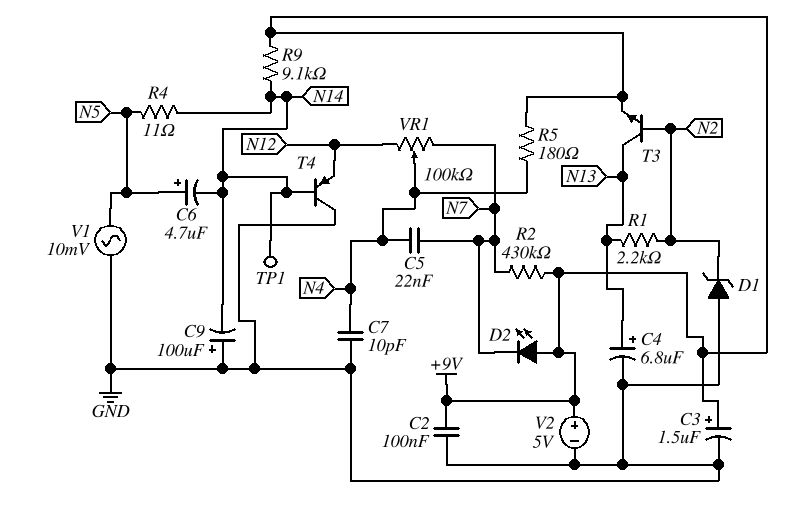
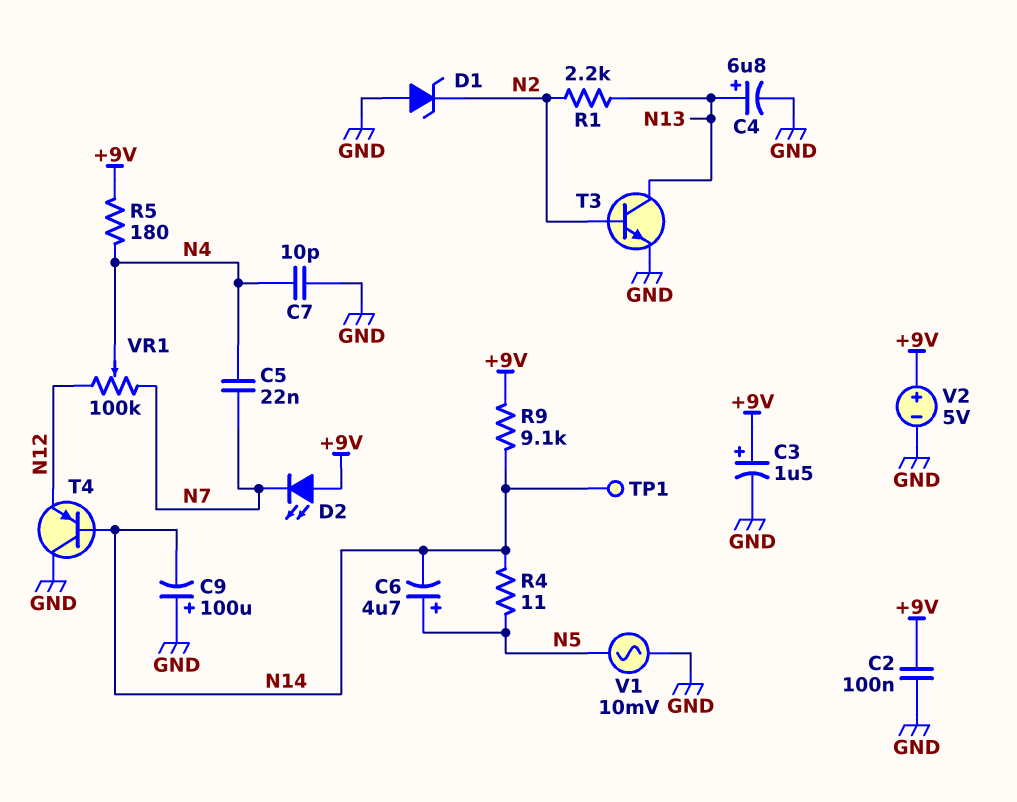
R2: 430k (+9V, N7) -> none
T3: NPN (B N2, C N13, E +9V) -> NPN (B N2, C N13, E GND)

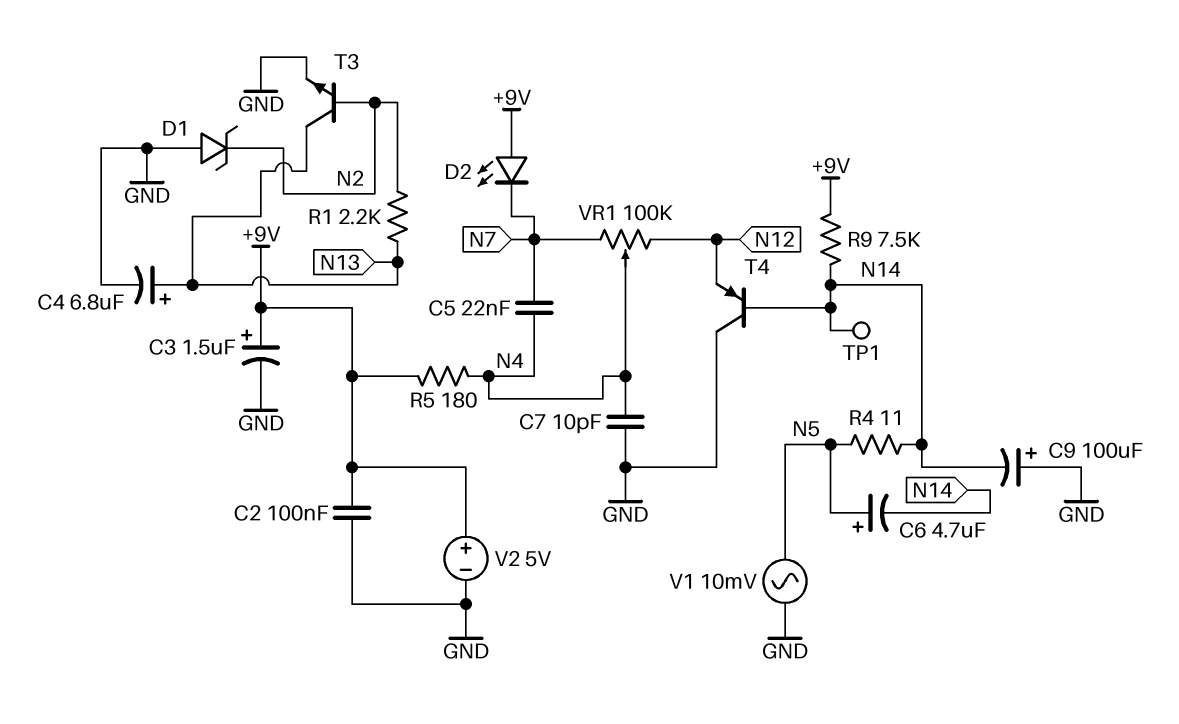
R9: 9.1k (+9V, N14) -> 7.5k (+9V, N14)

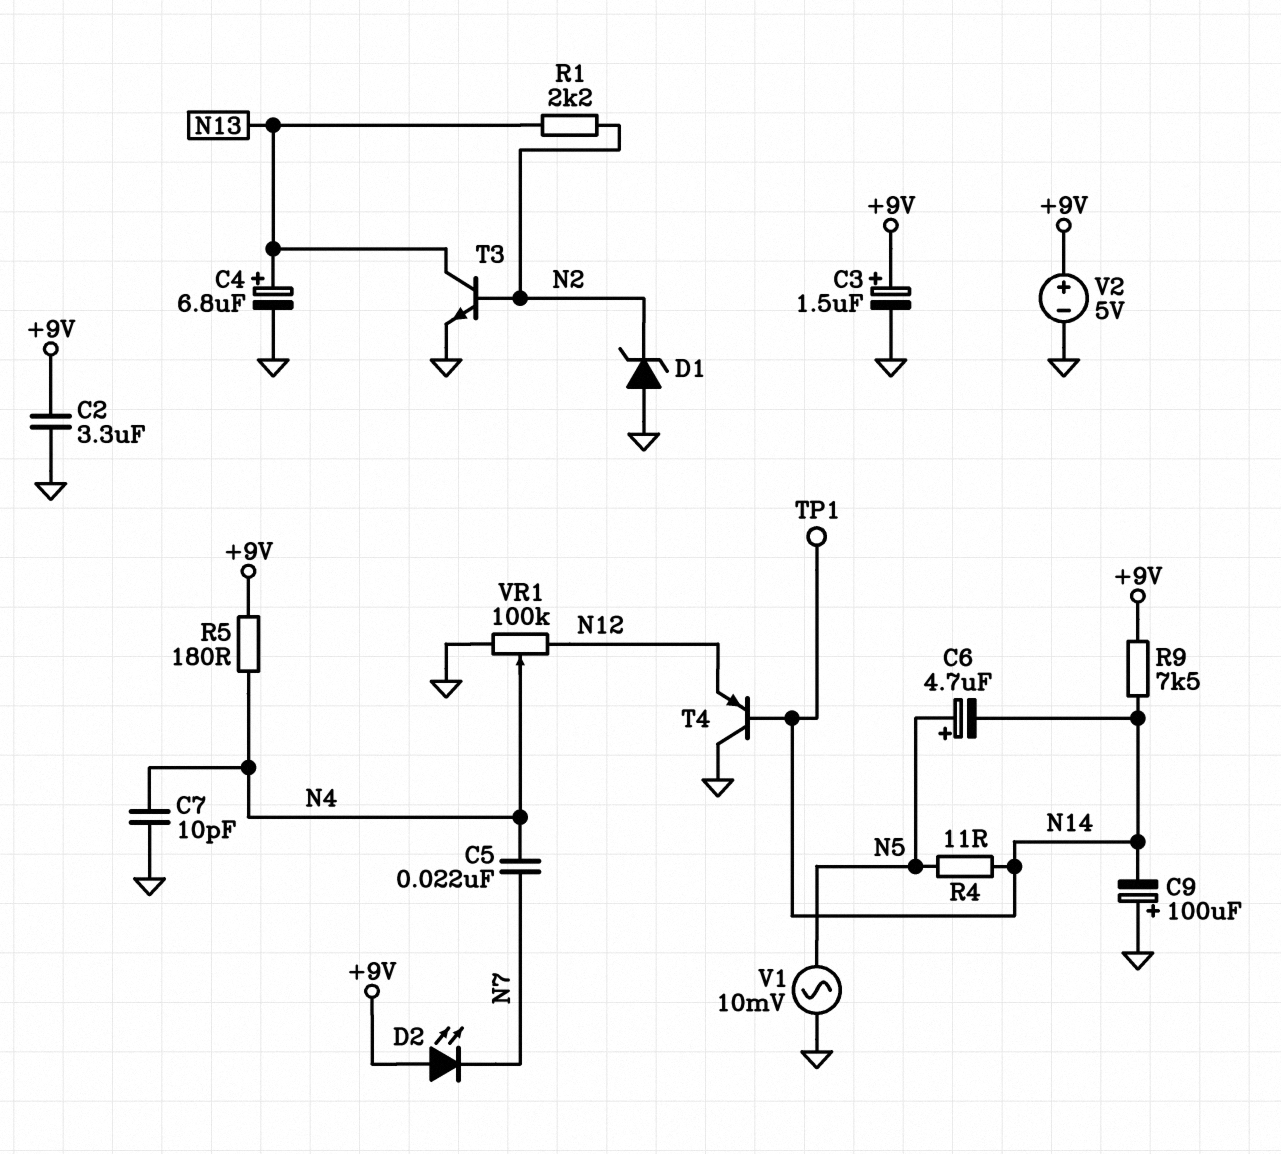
C2: 100nF (+9V, GND) -> 3.3uF (+9V, GND)
VR1: 100k (N7, N12, wiper N4) -> 100k (GND, N12, wiper N4)

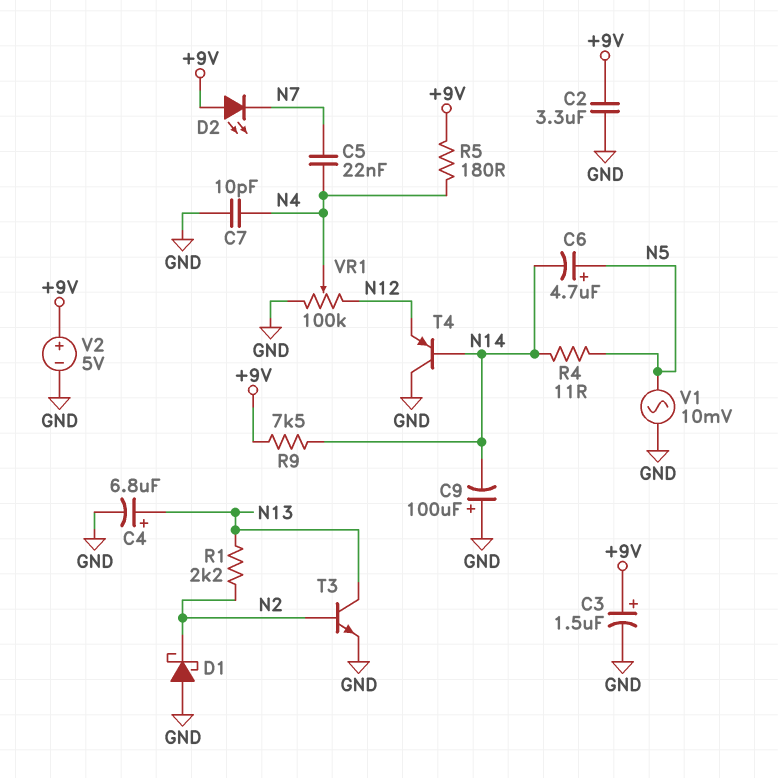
D1: zener (A GND, K N2) -> schottky (A GND, K N2)
TP1: test point (N14) -> none

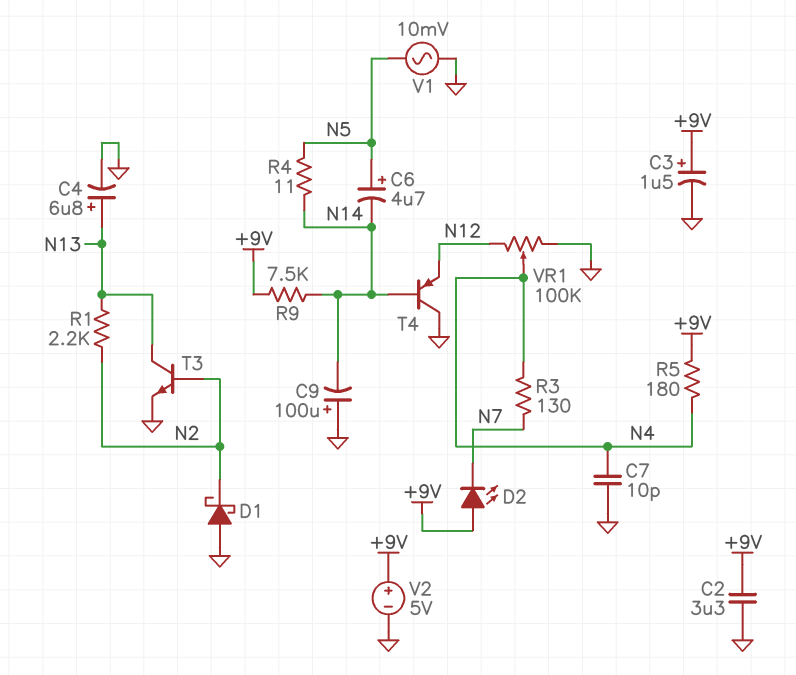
C5: 22nF (N4, N7) -> none
R3: none -> 130 (N4, N7)

